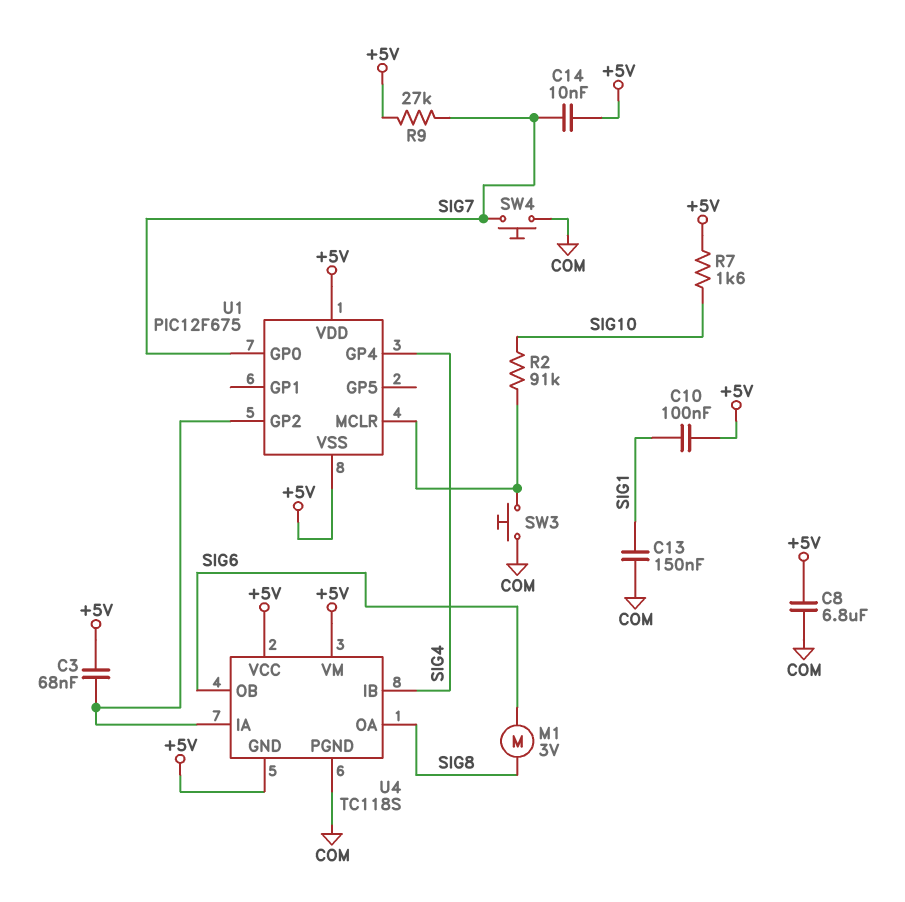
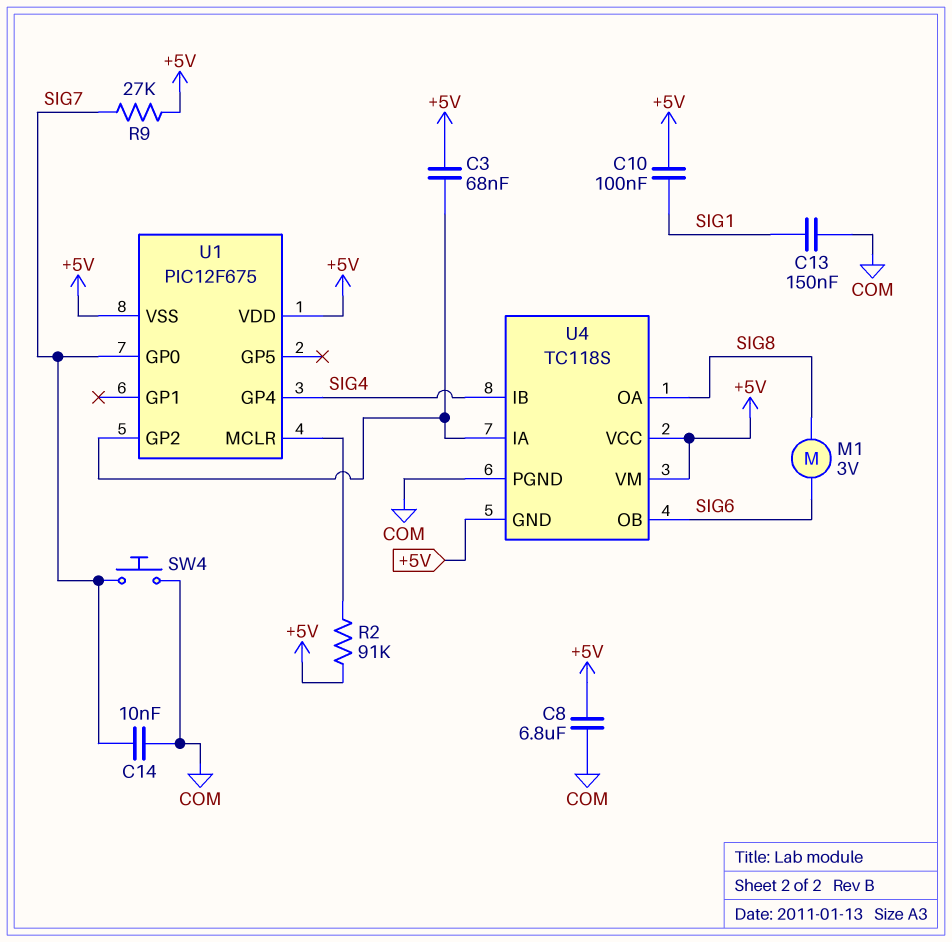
C14: 10nF (+5V, SIG7) -> 10nF (COM, SIG7)
R2: 91k (SIG10, U1/MCLR) -> 91k (+5V, U1/MCLR)
R7: 1.6k (+5V, SIG10) -> none
SW3: button (COM, U1/MCLR) -> none

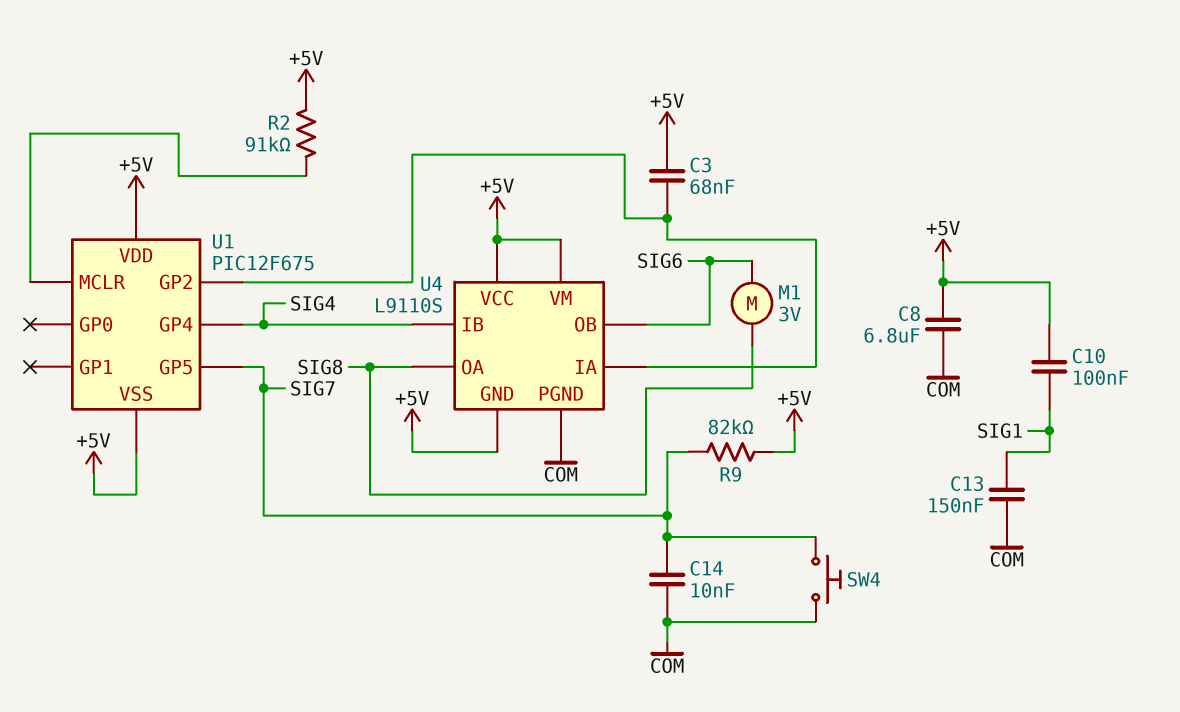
R9: 27k (+5V, SIG7) -> 82k (+5V, SIG7)
U1 pin GP0: SIG7 -> none
U1 pin GP5: none -> SIG7
U4: TC118S -> L9110S

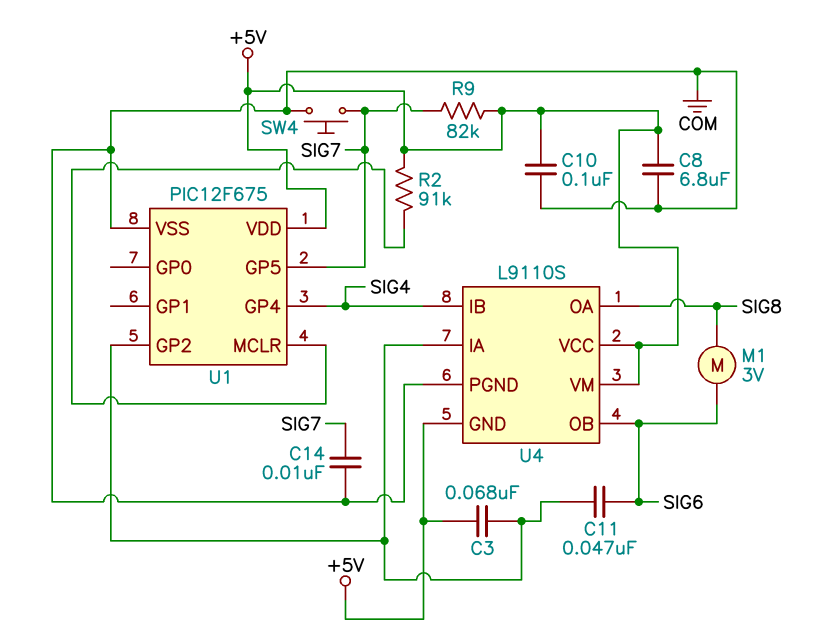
C10: 100nF (+5V, SIG1) -> 100nF (+5V, COM)
C11: none -> 47nF (SIG6, U1/GP2)
C13: 150nF (COM, SIG1) -> none
U1 pin VSS: +5V -> COM

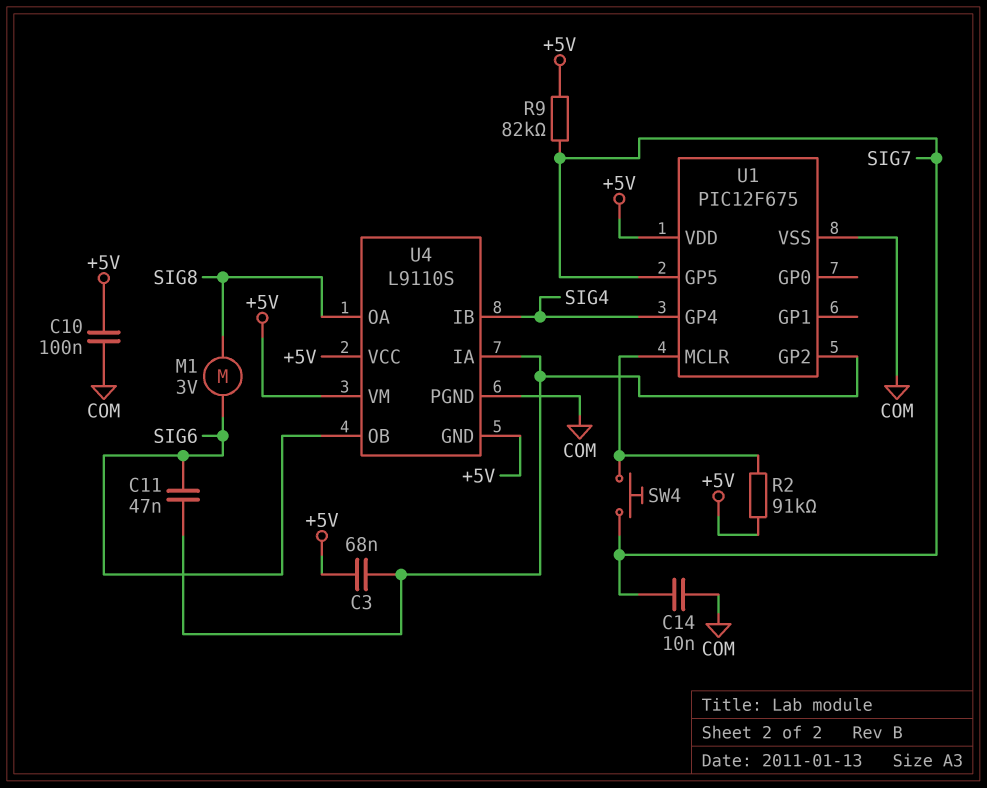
C8: 6.8uF (+5V, COM) -> none
SW4: button (COM, SIG7) -> button (SIG7, U1/MCLR)

